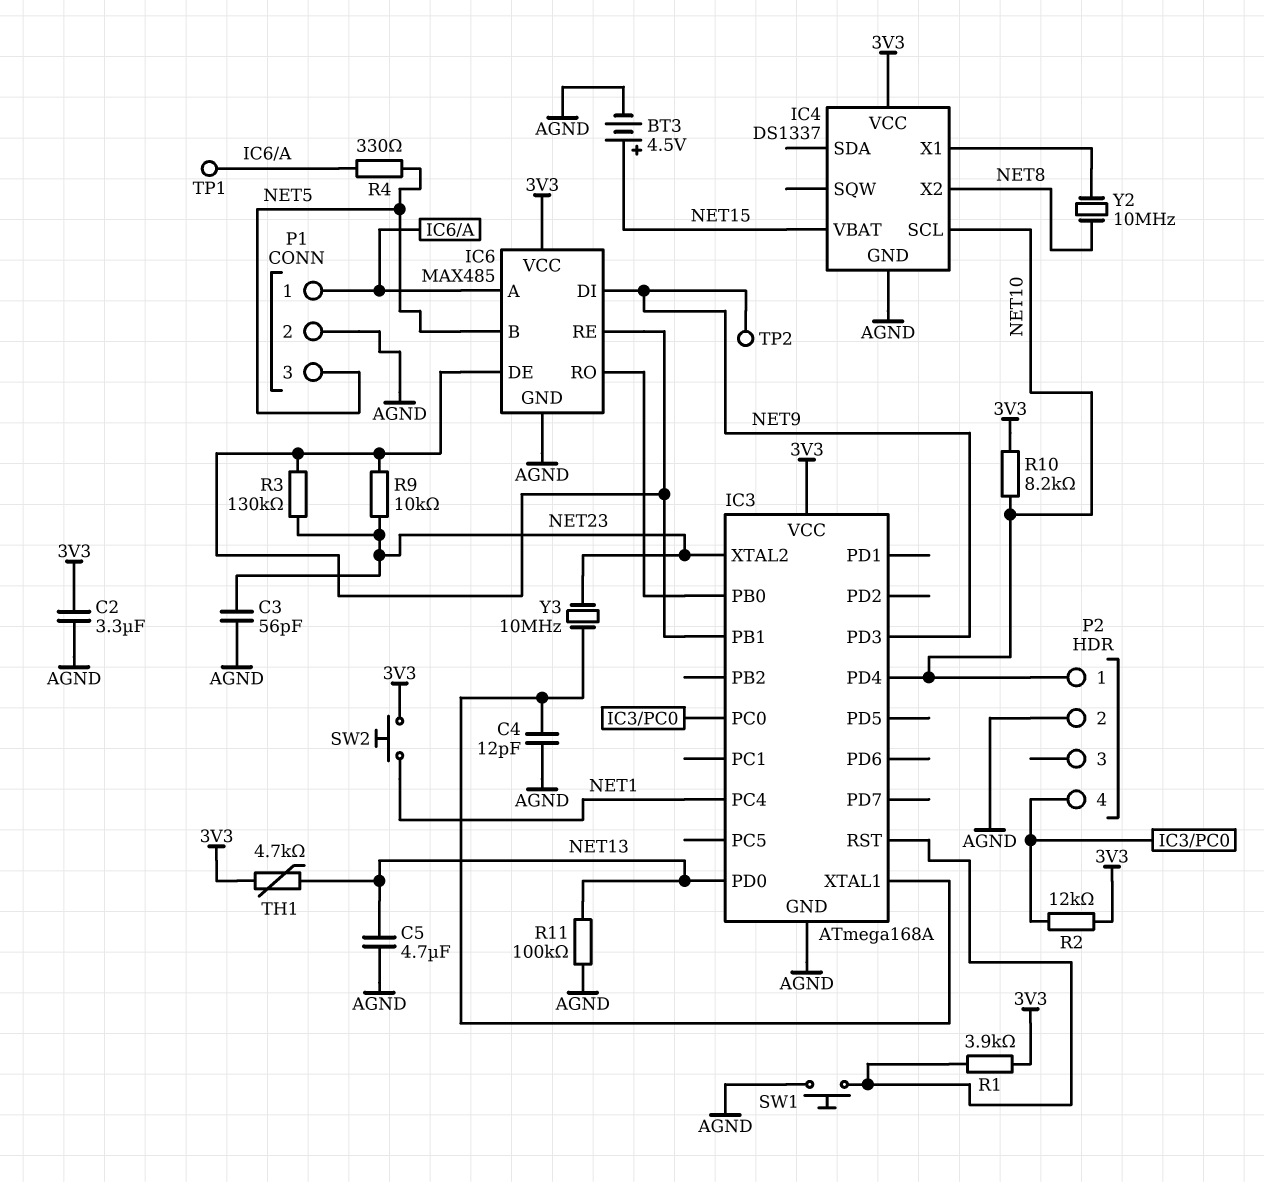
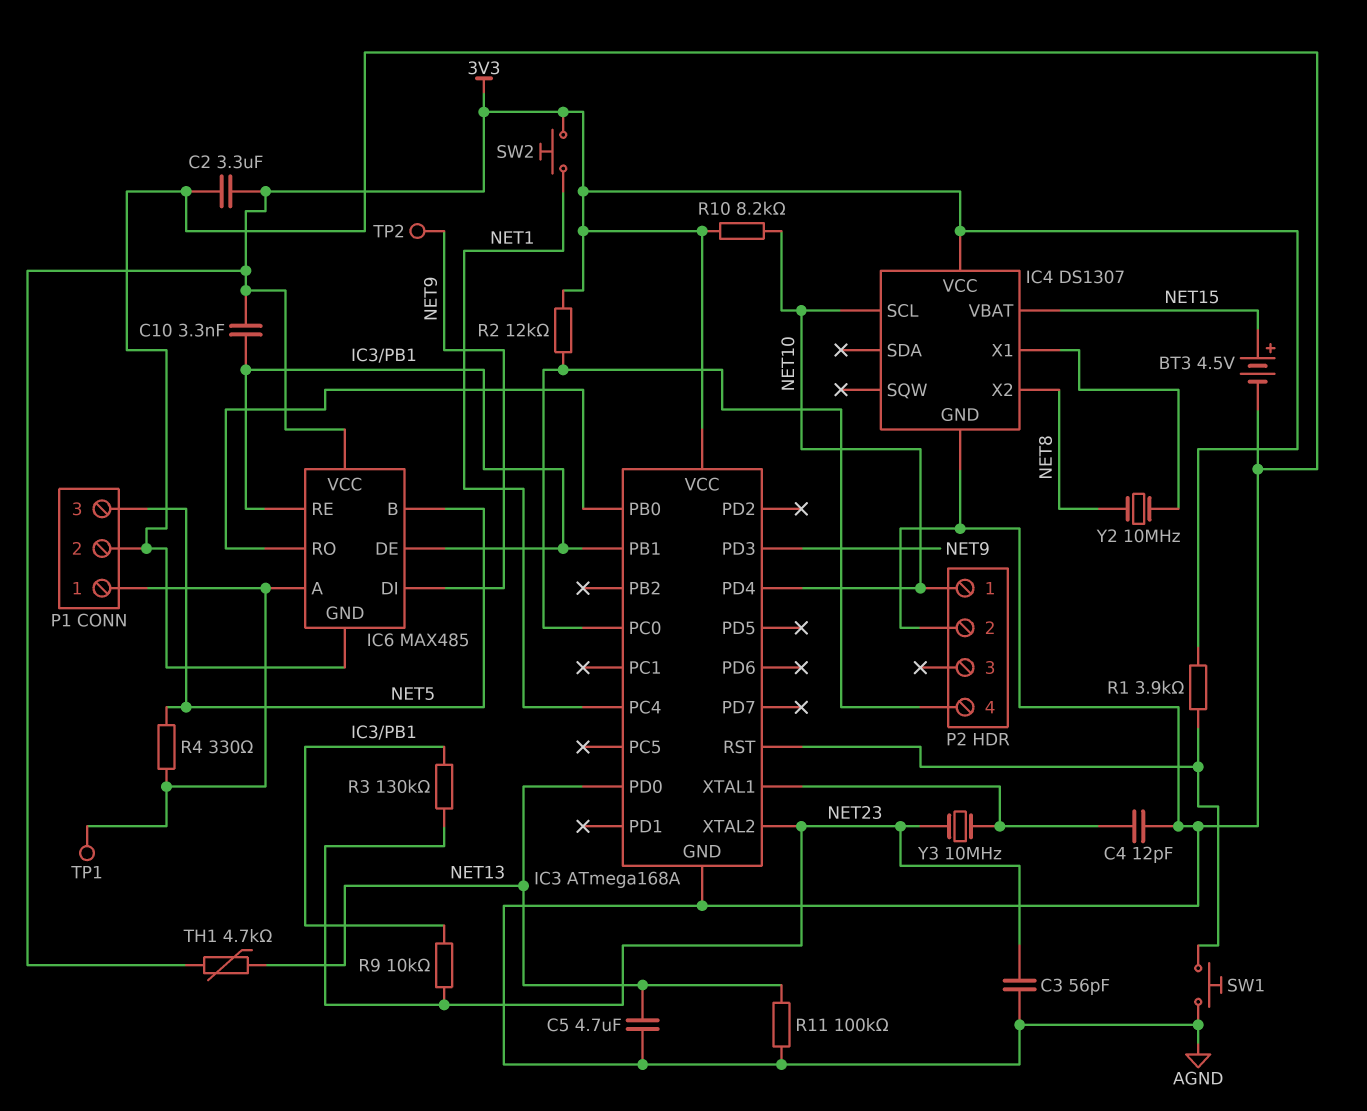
C10: none -> 3.3nF (3V3, IC3/PB1)
IC4: DS1337 -> DS1307

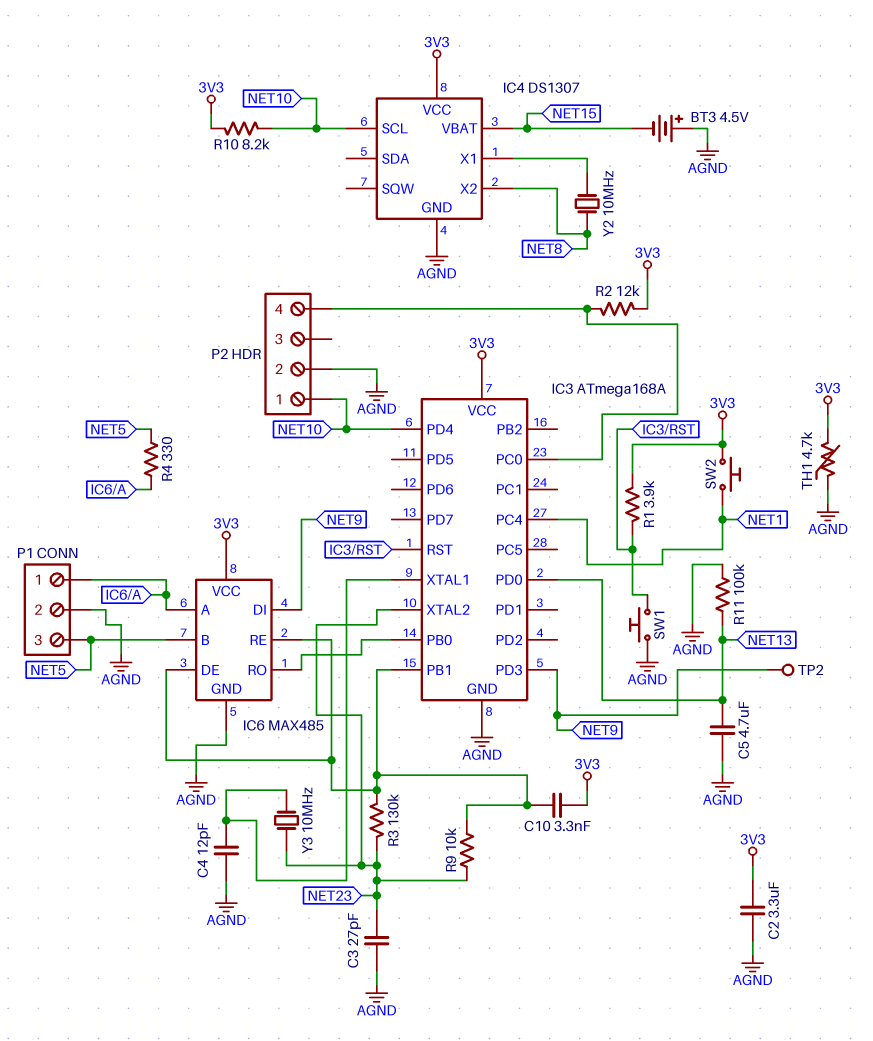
BT3: 4.5V (plus NET15, minus AGND) -> 4.5V (plus AGND, minus NET15)
C3: 56pF (AGND, NET23) -> 27pF (AGND, NET23)
TH1: 4.7k (3V3, NET13) -> 4.7k (3V3, AGND)
TP1: test point (IC6/A) -> none

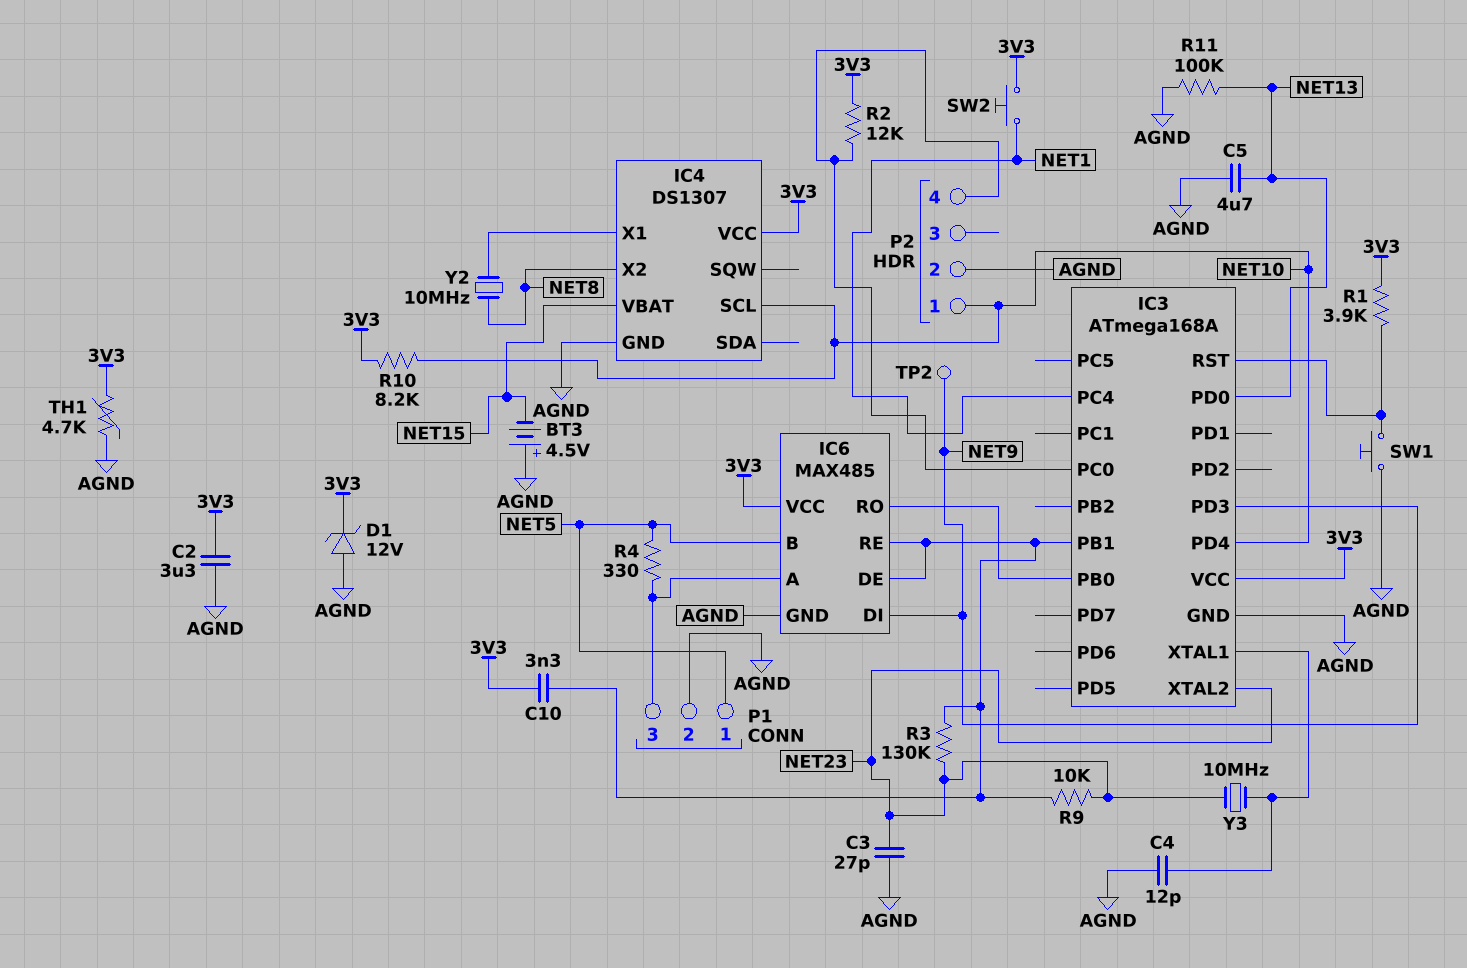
D1: none -> zener 12V (A AGND, K 3V3)
P1 pin 1: IC6/A -> NET5
P1 pin 3: NET5 -> IC6/A

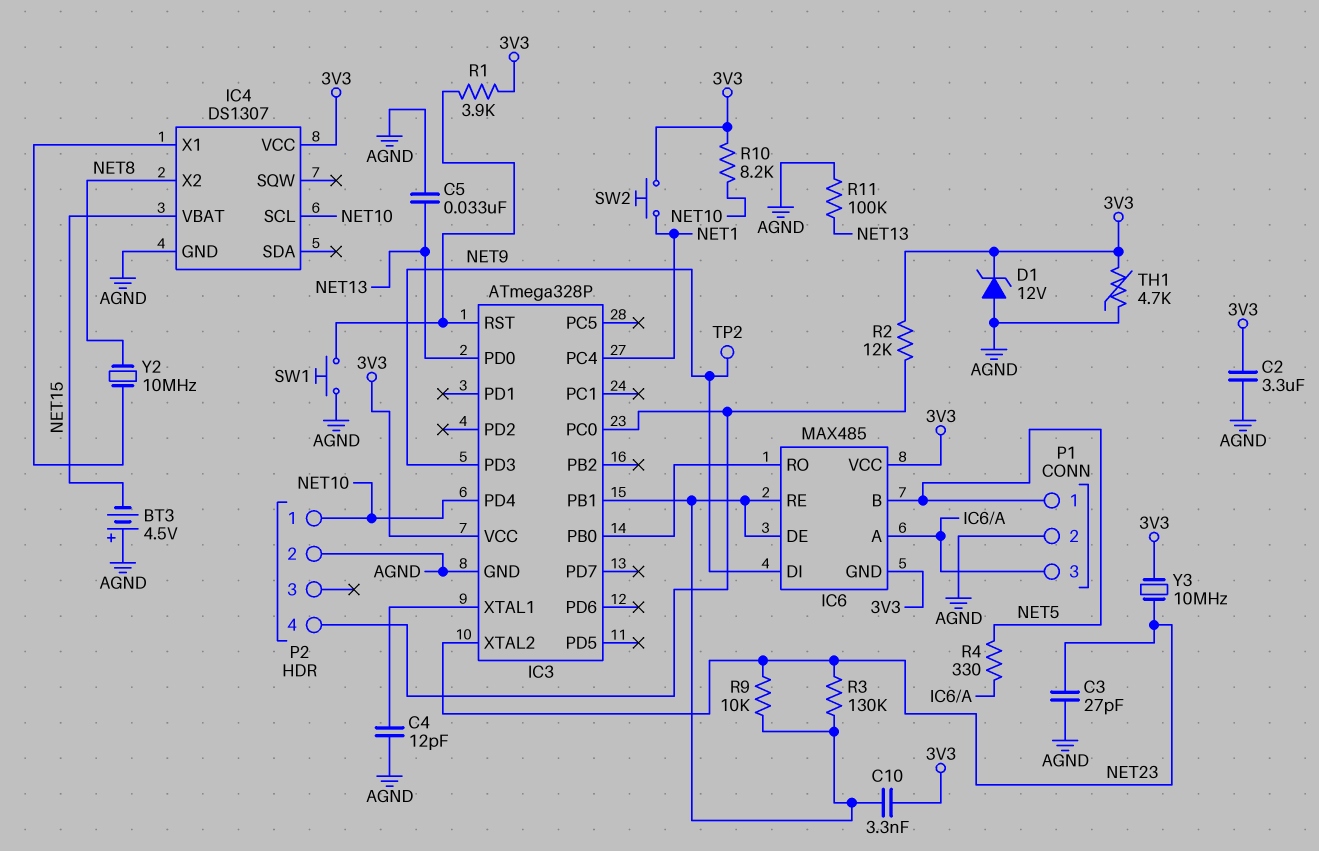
C5: 4.7uF (AGND, NET13) -> 33nF (AGND, NET13)
IC3: ATmega168A -> ATmega328P
IC6 pin GND: AGND -> 3V3
Y3: 10MHz (IC3/XTAL1, NET23) -> 10MHz (3V3, NET23)

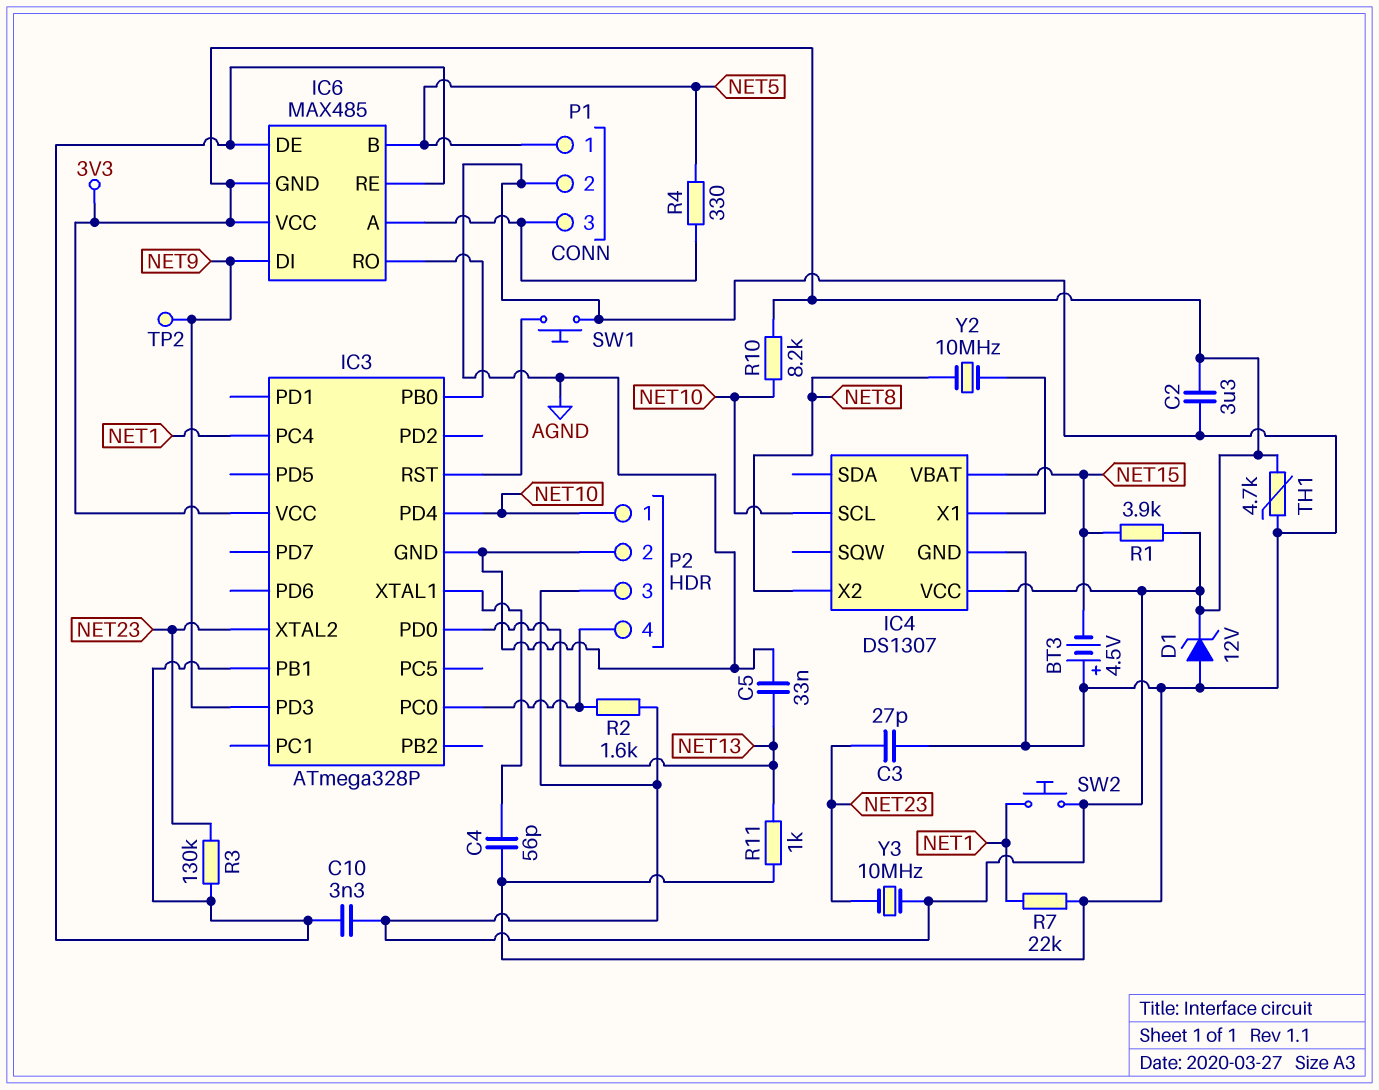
C4: 12pF (AGND, IC3/XTAL1) -> 56pF (AGND, IC3/XTAL1)
P2 pin 3: none -> 3V3
R1: 3.9k (3V3, IC3/RST) -> 3.9k (3V3, NET15)
R2: 12k (3V3, IC3/PC0) -> 1.6k (3V3, IC3/PC0)
R7: none -> 22k (AGND, NET1)
R9: 10k (IC3/PB1, NET23) -> none
R11: 100k (AGND, NET13) -> 1k (AGND, NET13)

